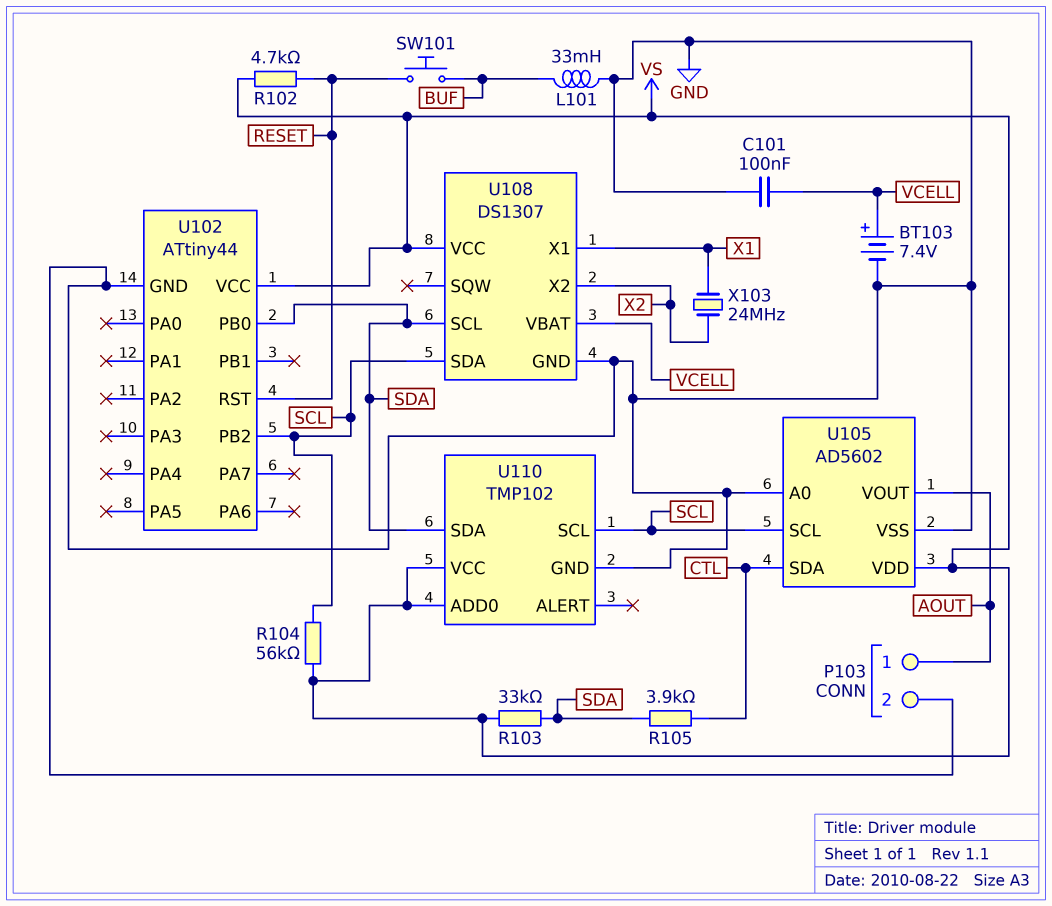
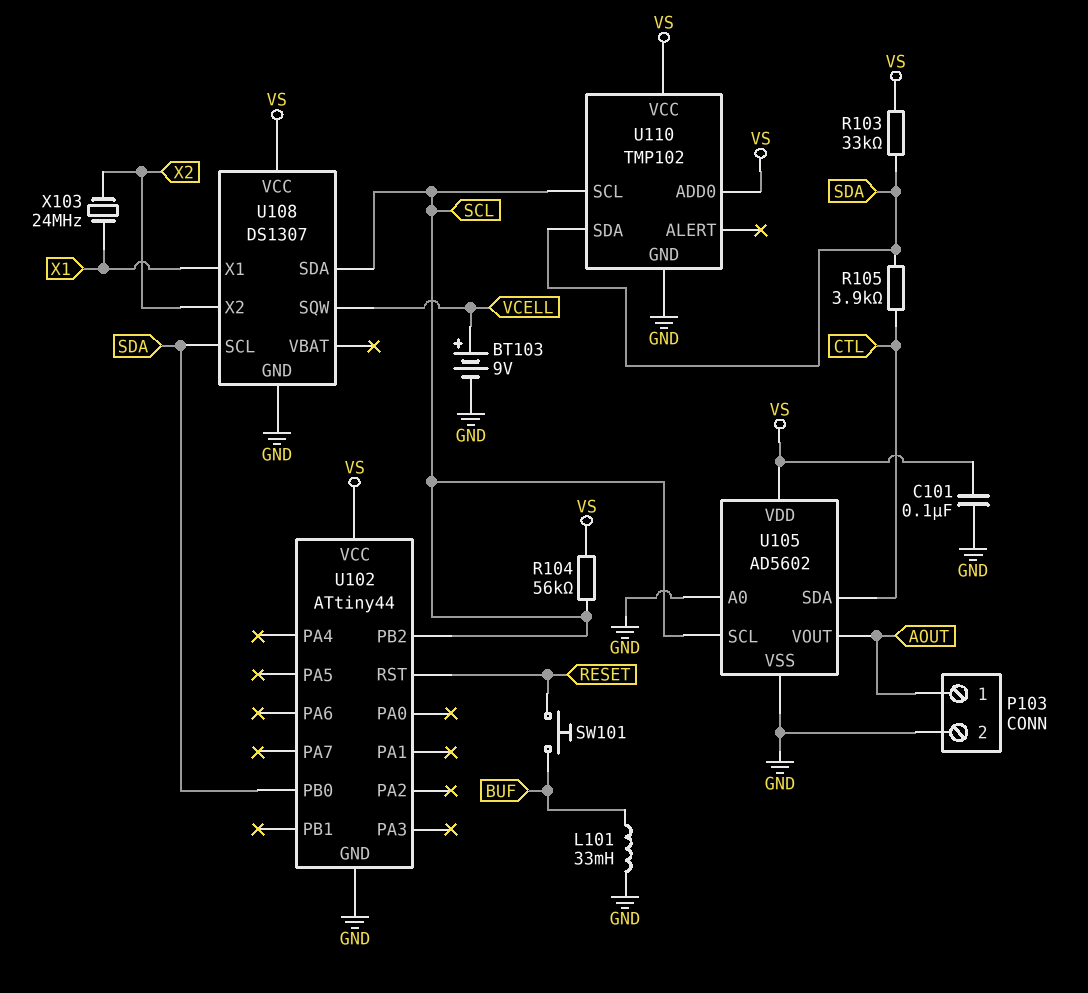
BT103: 7.4V (plus VCELL, minus GND) -> 9V (plus VCELL, minus GND)
C101: 100nF (GND, VCELL) -> 100nF (GND, VS)
R102: 4.7k (RESET, VS) -> none
U108 pin SQW: none -> VCELL
U108 pin VBAT: VCELL -> none

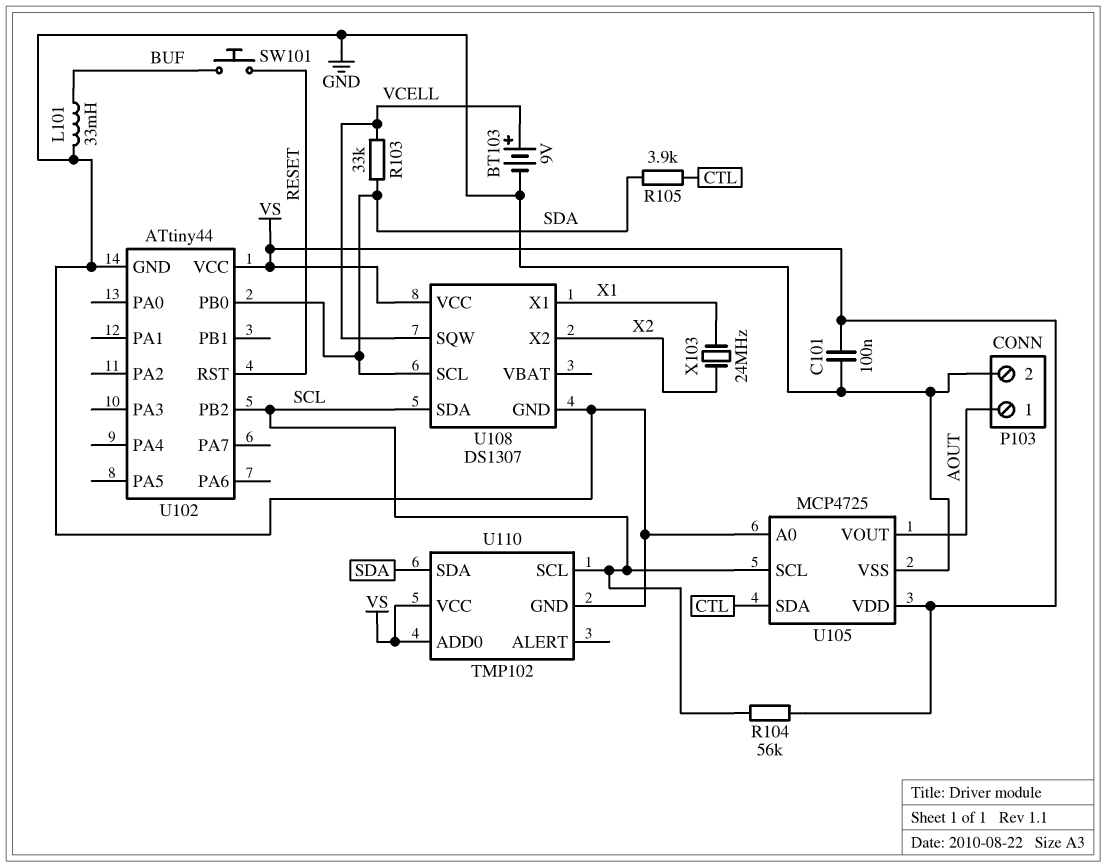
R103: 33k (SDA, VS) -> 33k (SDA, VCELL)
U105: AD5602 -> MCP4725

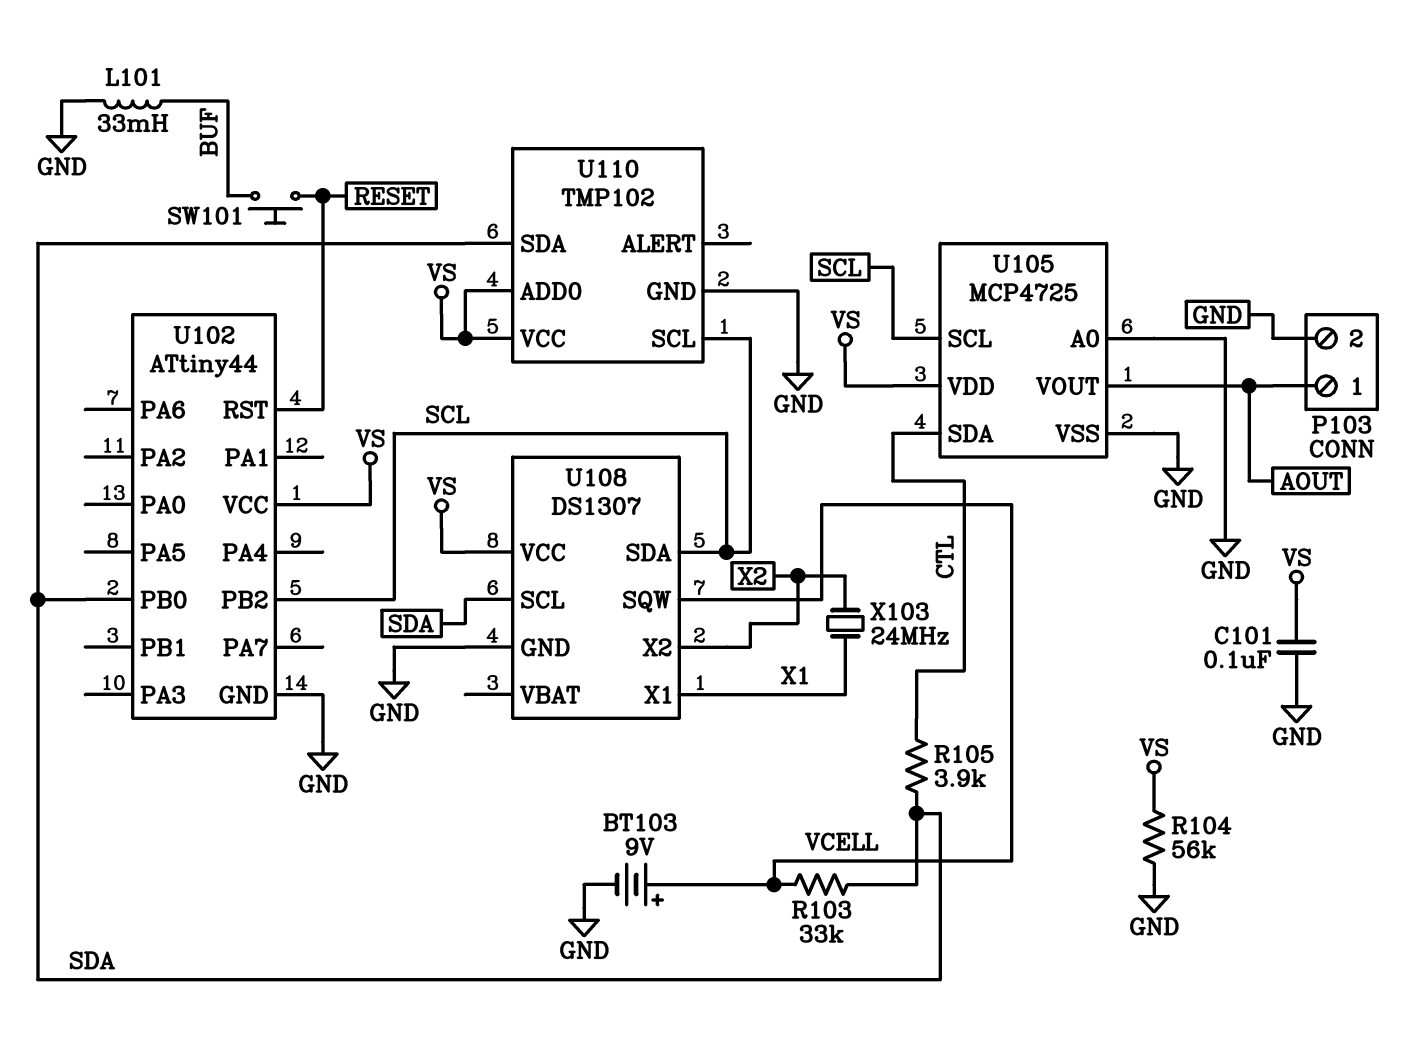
R104: 56k (SCL, VS) -> 56k (GND, VS)

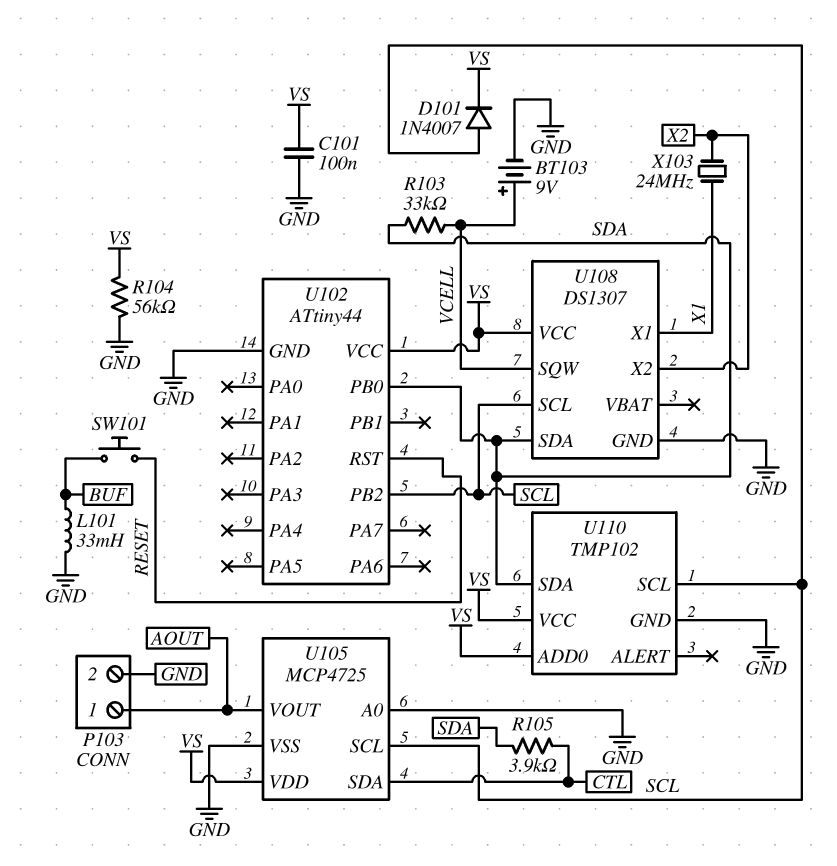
D101: none -> diode 1N4007 (A SCL, K VS)
U108 pin SCL: SDA -> SCL
U108 pin SDA: SCL -> SDA

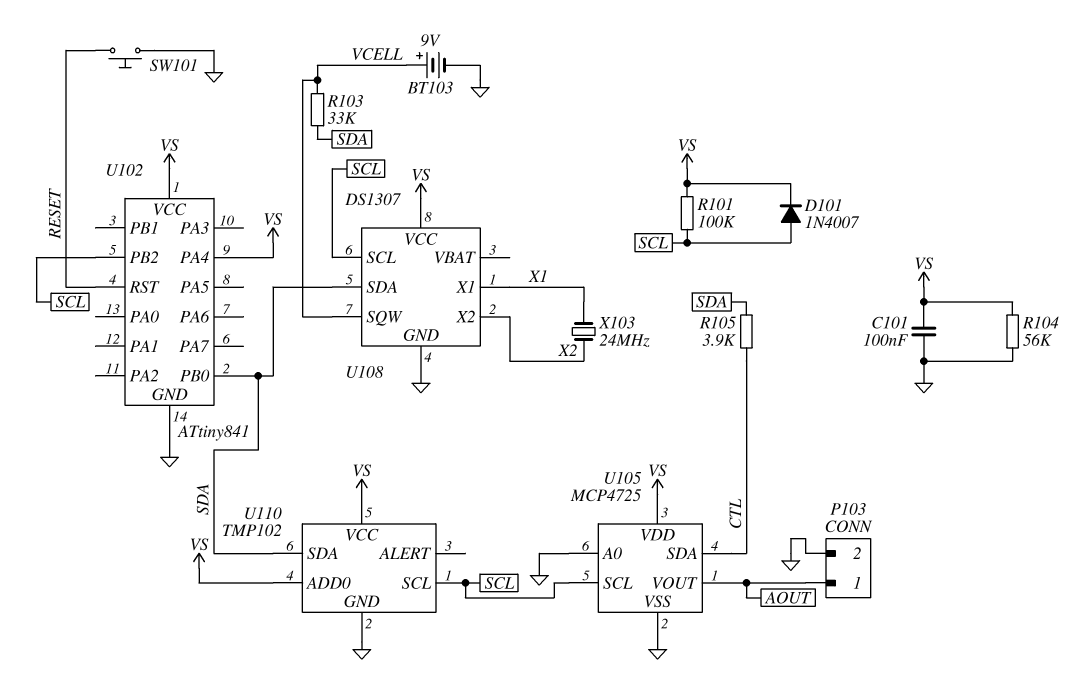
L101: 33mH (BUF, GND) -> none
R101: none -> 100k (SCL, VS)
SW101: button (BUF, RESET) -> button (GND, RESET)
U102: ATtiny44 -> ATtiny841
U102 pin PA4: none -> VS

